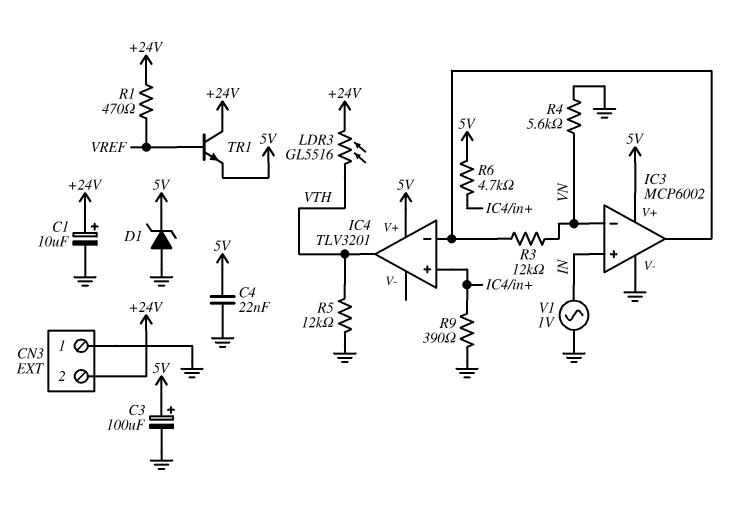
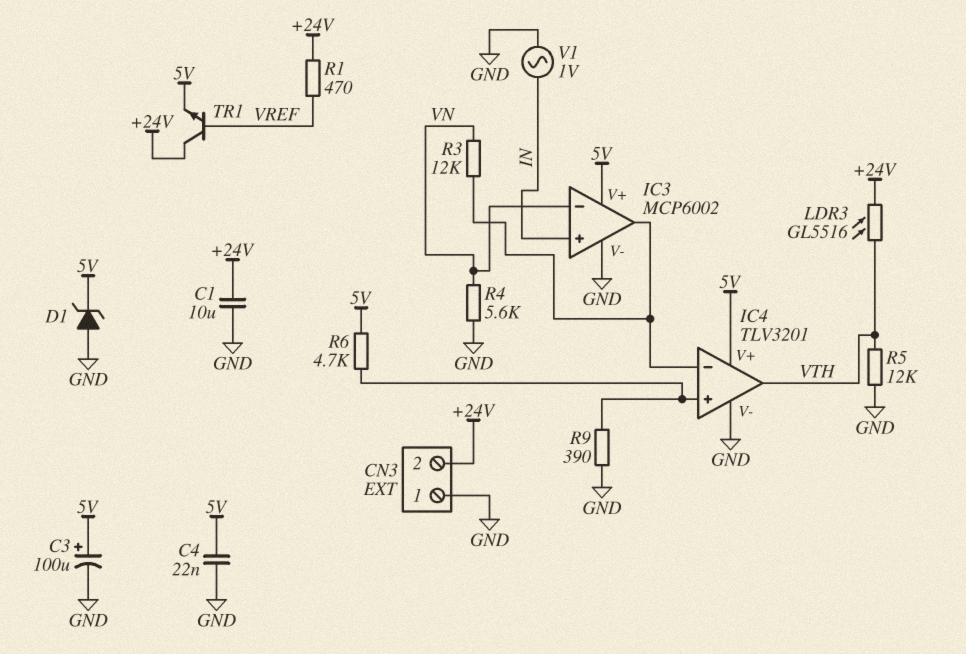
C1: 10uF (plus +24V, minus GND) -> 10uF (+24V, GND)
IC4 pin V-: none -> GND

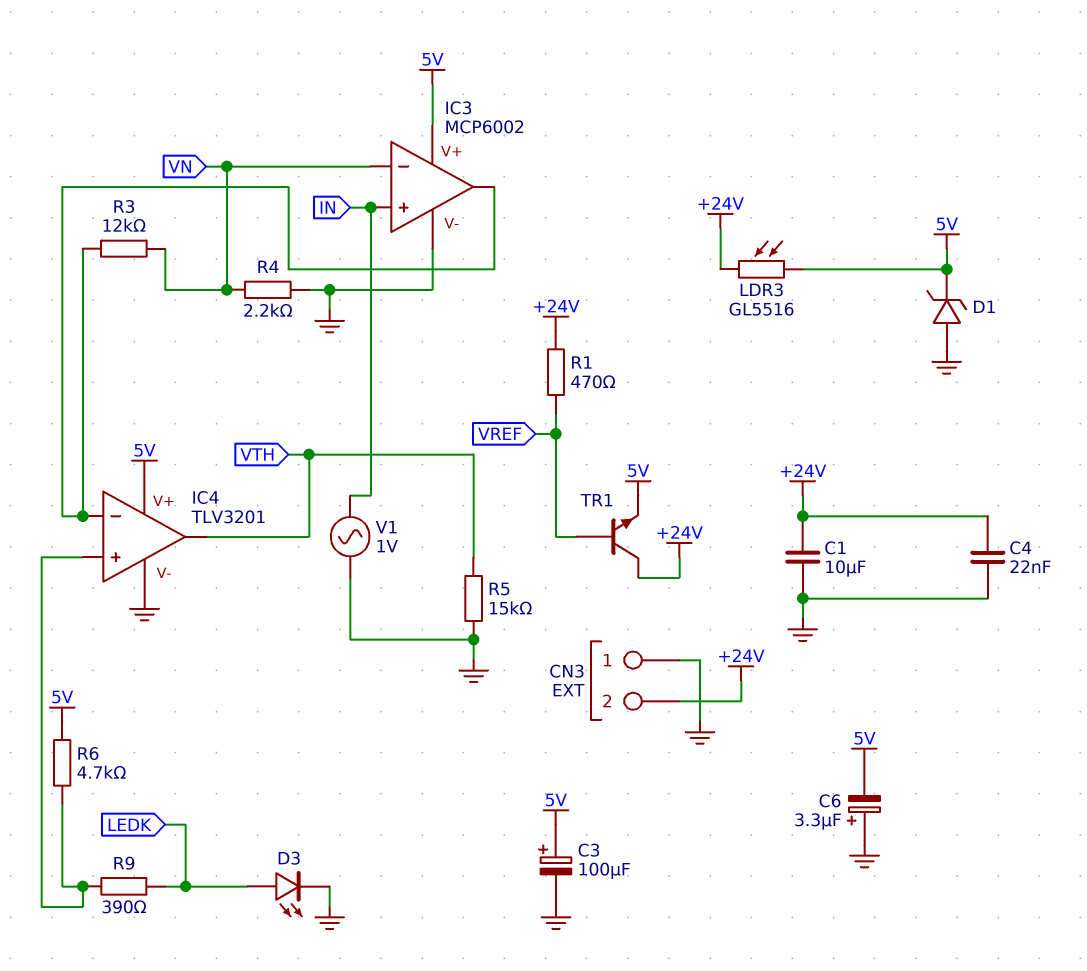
C4: 22nF (5V, GND) -> 22nF (+24V, GND)
C6: none -> 3.3uF (plus GND, minus 5V)
D3: none -> LED (A LEDK, K GND)
LDR3: GL5516 (+24V, VTH) -> GL5516 (+24V, 5V)
R4: 5.6k (GND, VN) -> 2.2k (GND, VN)
R5: 12k (GND, VTH) -> 15k (GND, VTH)
R9: 390 (GND, IC4/in+) -> 390 (IC4/in+, LEDK)

